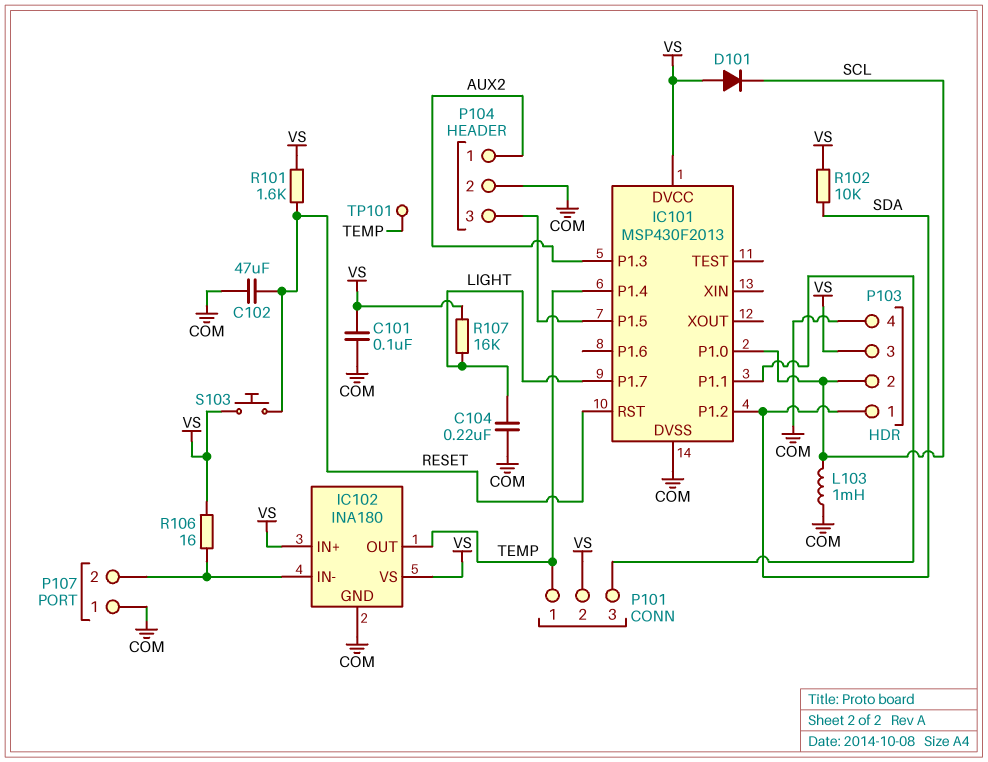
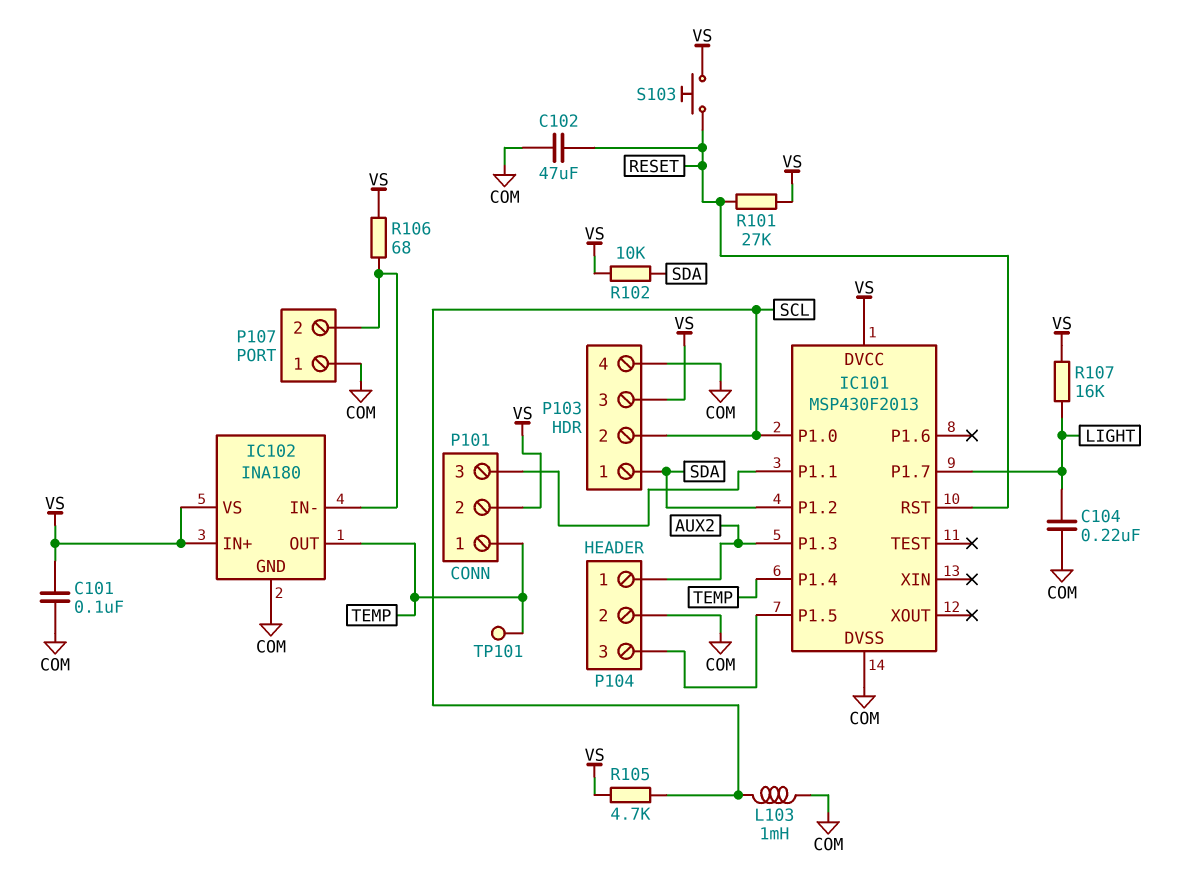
D101: diode (A VS, K SCL) -> none
R101: 1.6k (RESET, VS) -> 27k (RESET, VS)
R105: none -> 4.7k (SCL, VS)
R106: 16 (IC102/IN-, VS) -> 68 (IC102/IN-, VS)

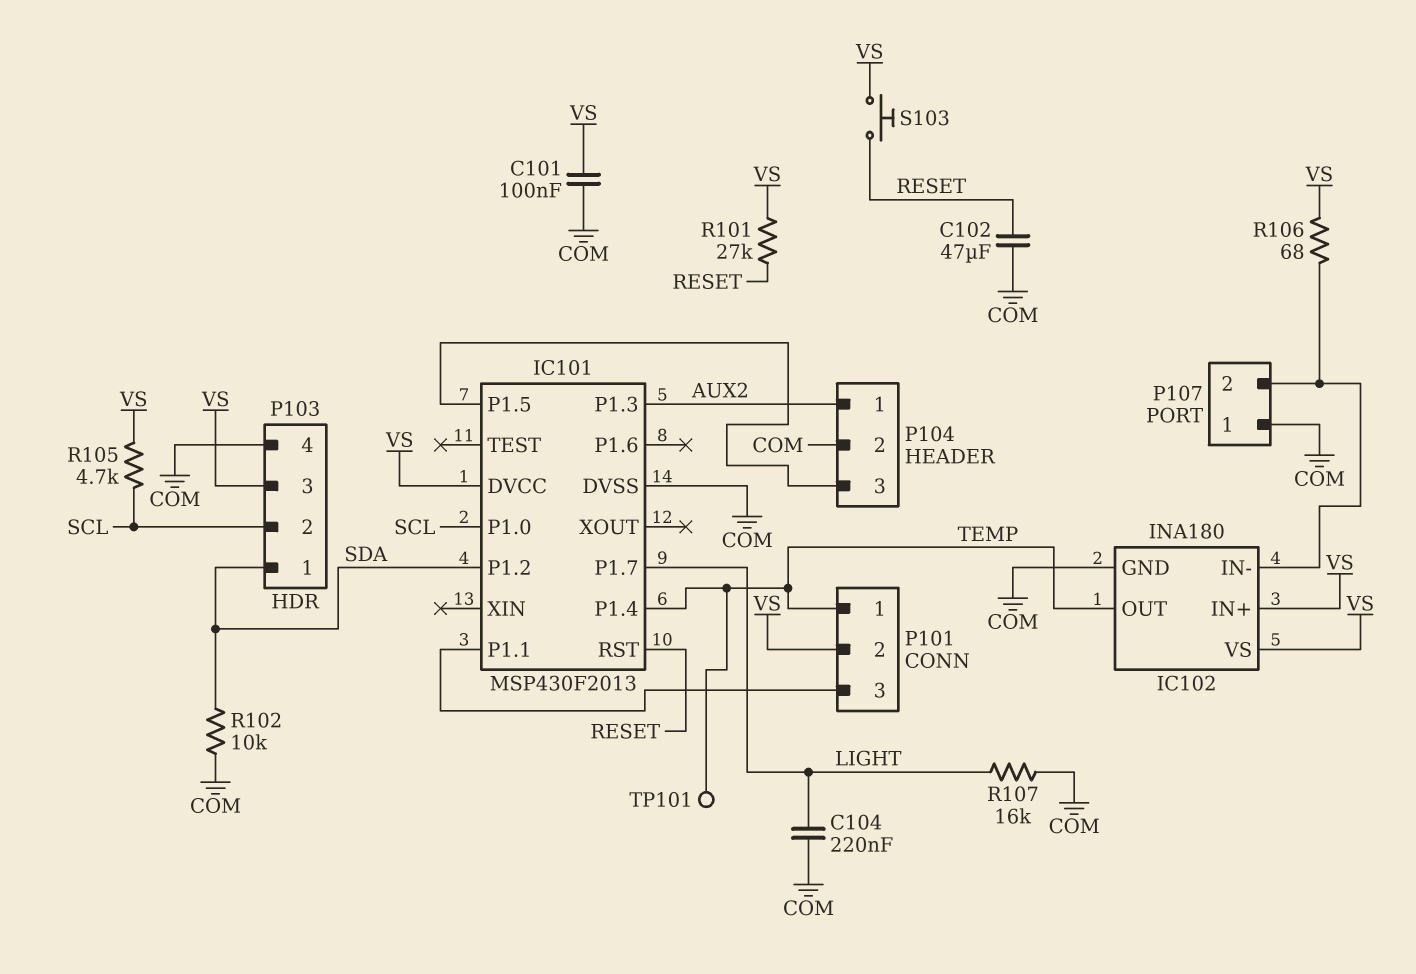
L103: 1mH (COM, SCL) -> none
R102: 10k (SDA, VS) -> 10k (COM, SDA)
R107: 16k (LIGHT, VS) -> 16k (COM, LIGHT)

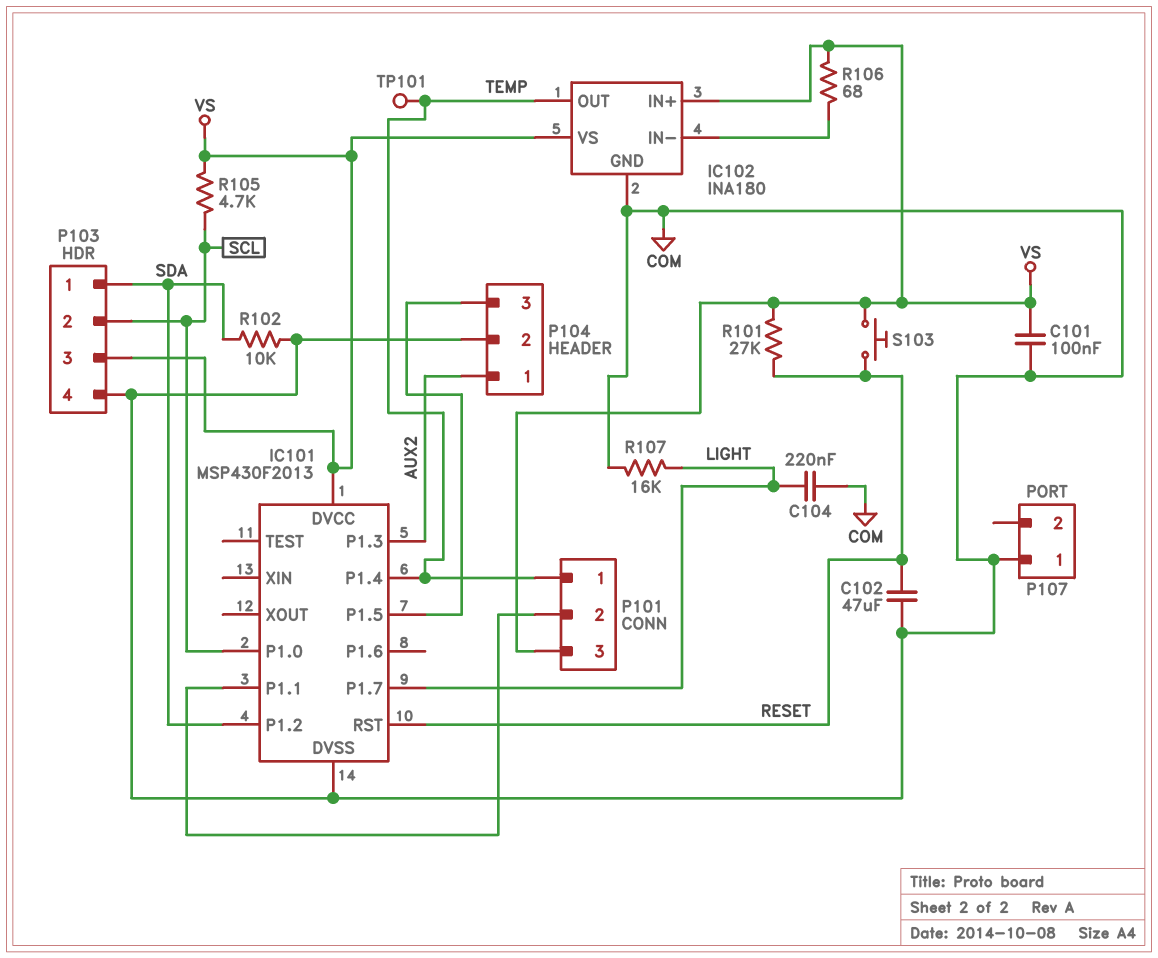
P101 pin 2: VS -> IC101/P1.1
P101 pin 3: IC101/P1.1 -> VS
P107 pin 2: IC102/IN- -> none

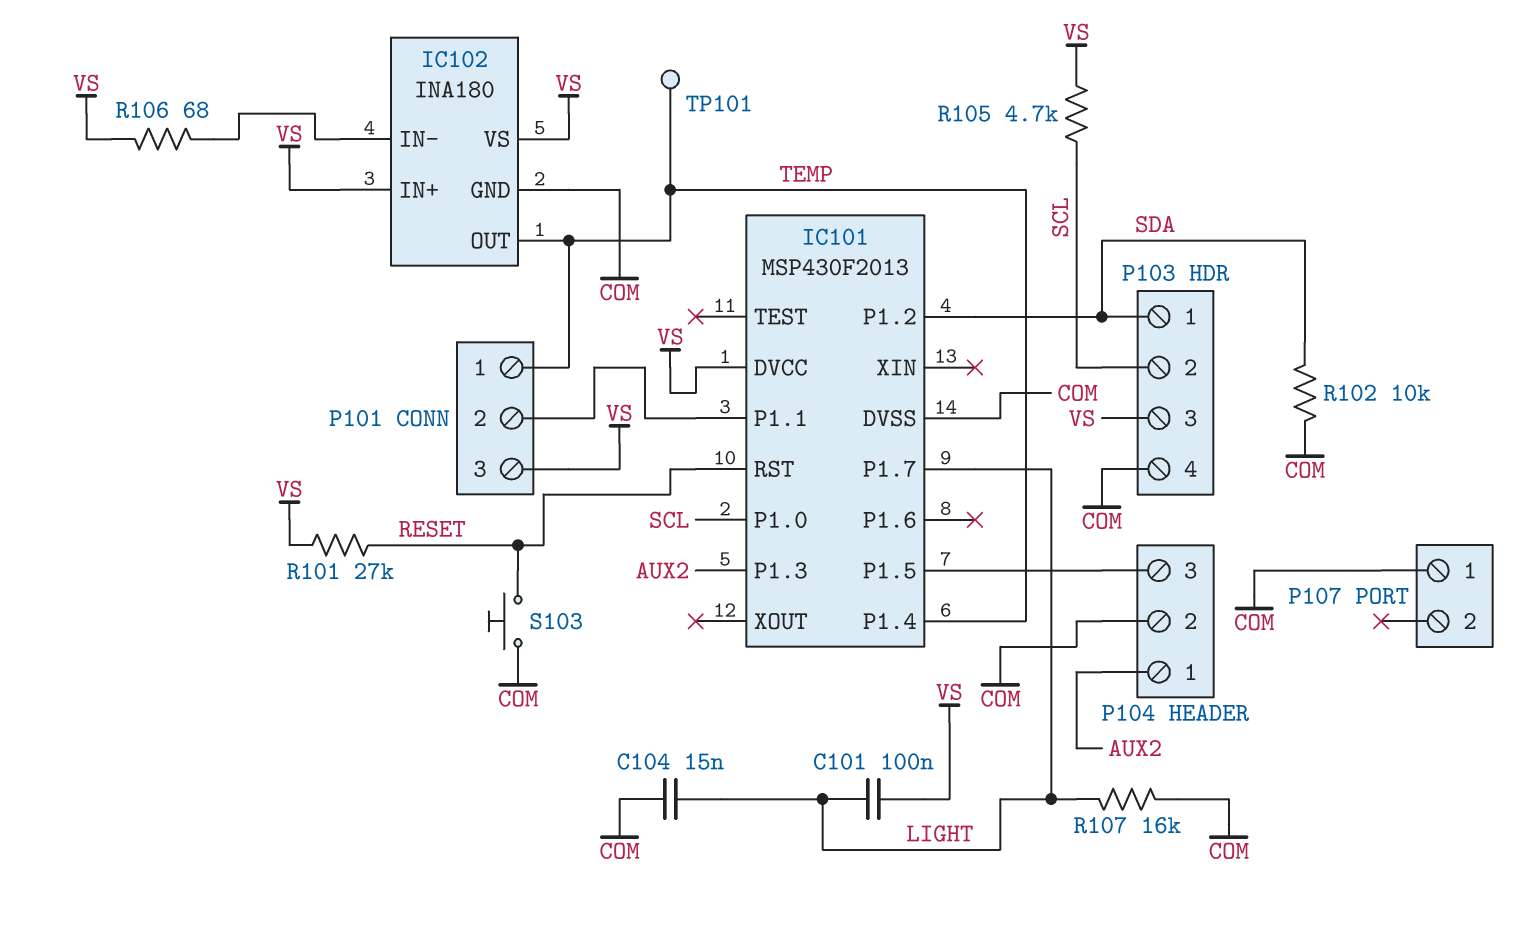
C101: 100nF (COM, VS) -> 100nF (LIGHT, VS)
C102: 47uF (COM, RESET) -> none
C104: 220nF (COM, LIGHT) -> 15nF (COM, LIGHT)
S103: button (RESET, VS) -> button (COM, RESET)

